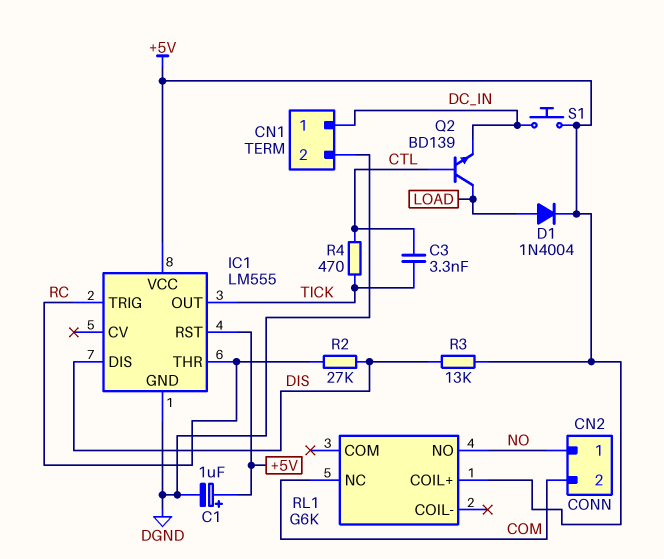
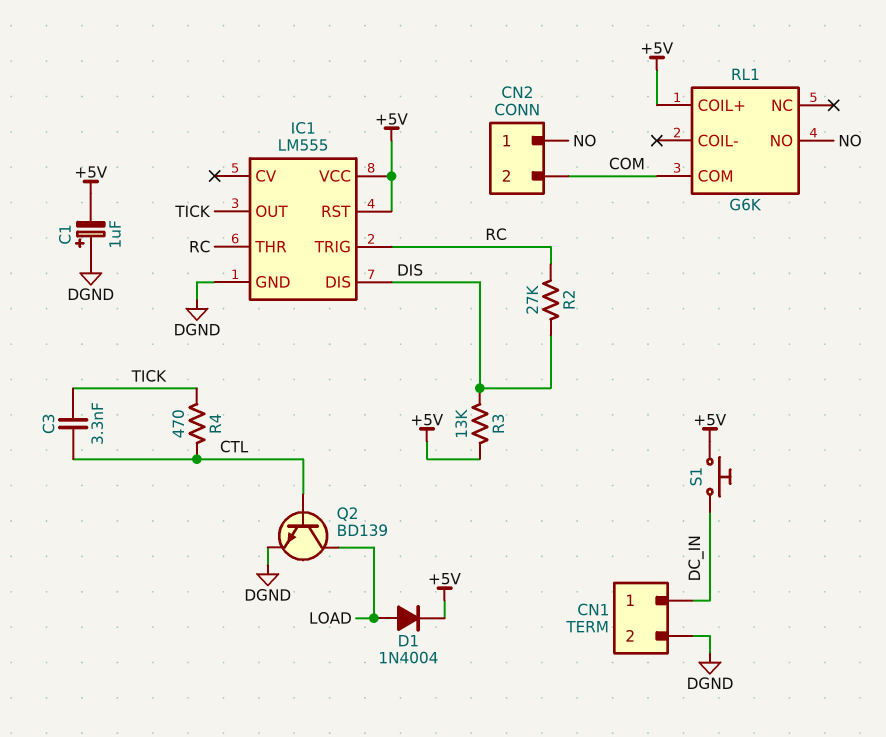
C1: 1uF (plus +5V, minus DGND) -> 1uF (plus DGND, minus +5V)
Q2: NPN BD139 (B CTL, C LOAD, E DC_IN) -> NPN BD139 (B CTL, C LOAD, E DGND)
RL1 pin COM: none -> COM
RL1 pin NC: COM -> none

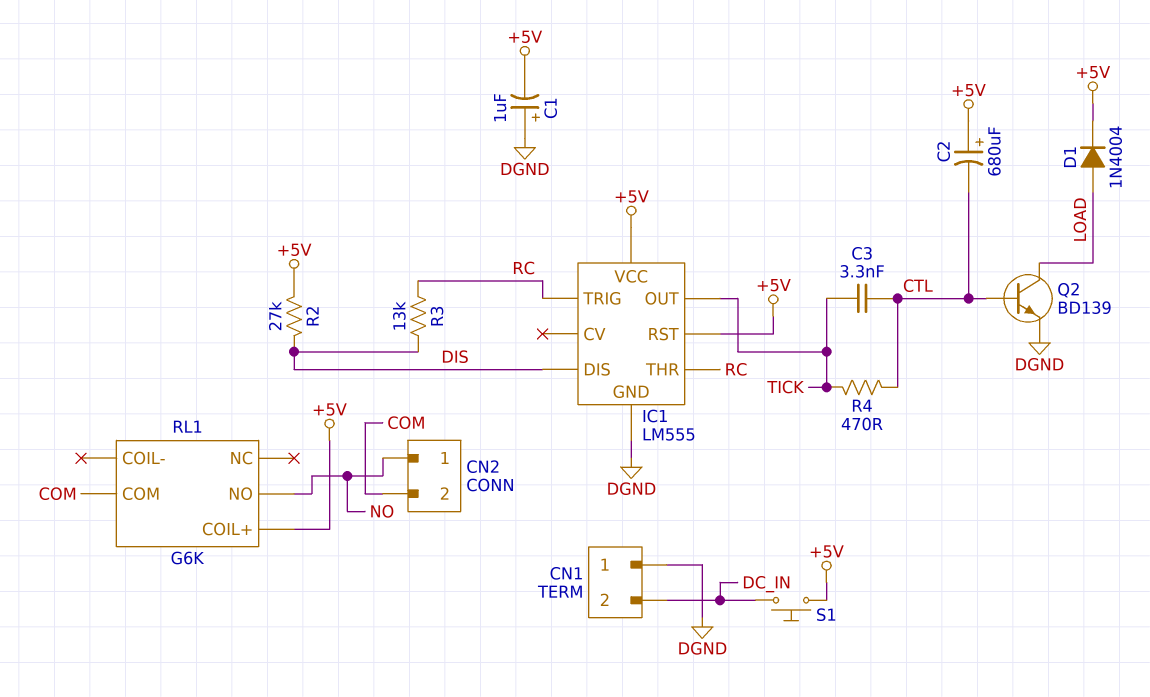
C2: none -> 680uF (plus +5V, minus CTL)
CN1 pin 1: DC_IN -> DGND
CN1 pin 2: DGND -> DC_IN
R2: 27k (DIS, RC) -> 27k (+5V, DIS)
R3: 13k (+5V, DIS) -> 13k (DIS, RC)

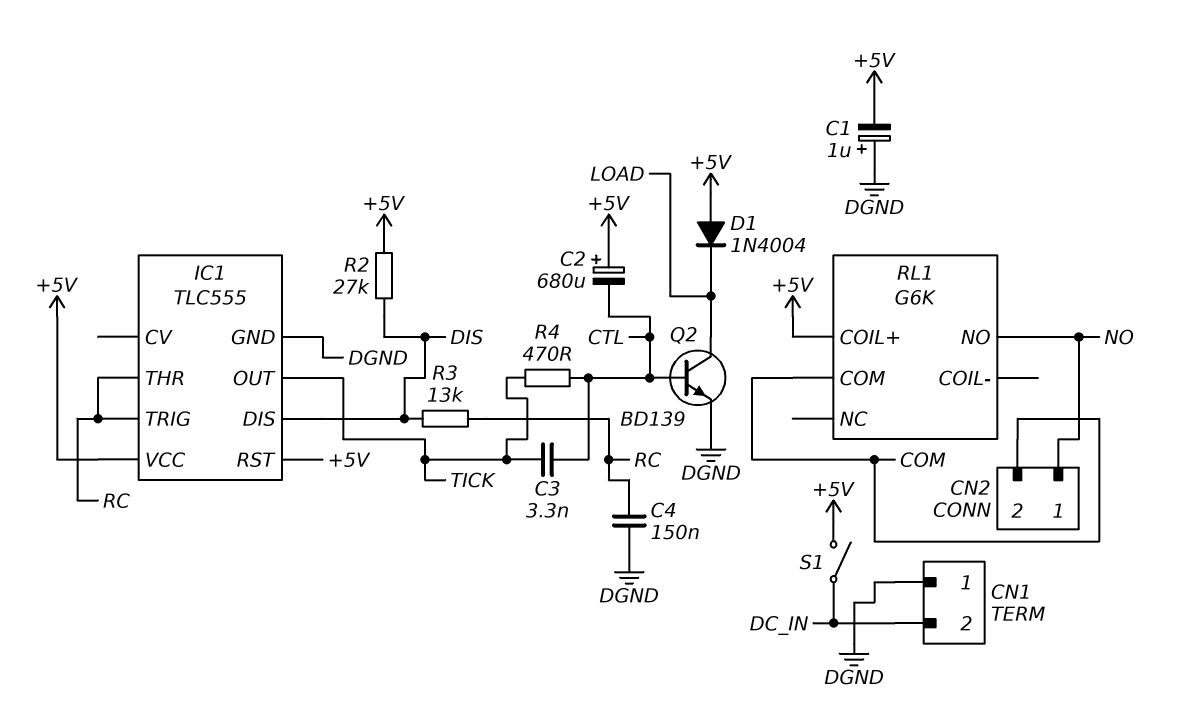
C4: none -> 150nF (DGND, RC)
D1: diode 1N4004 (A LOAD, K +5V) -> diode 1N4004 (A +5V, K LOAD)
IC1: LM555 -> TLC555
S1: button (+5V, DC_IN) -> switch (+5V, DC_IN)

